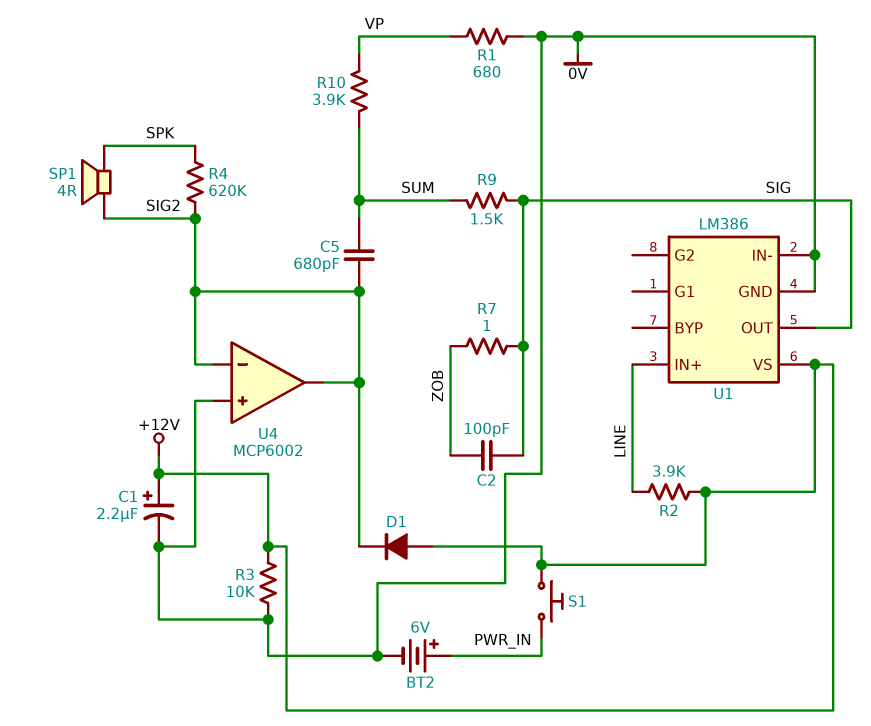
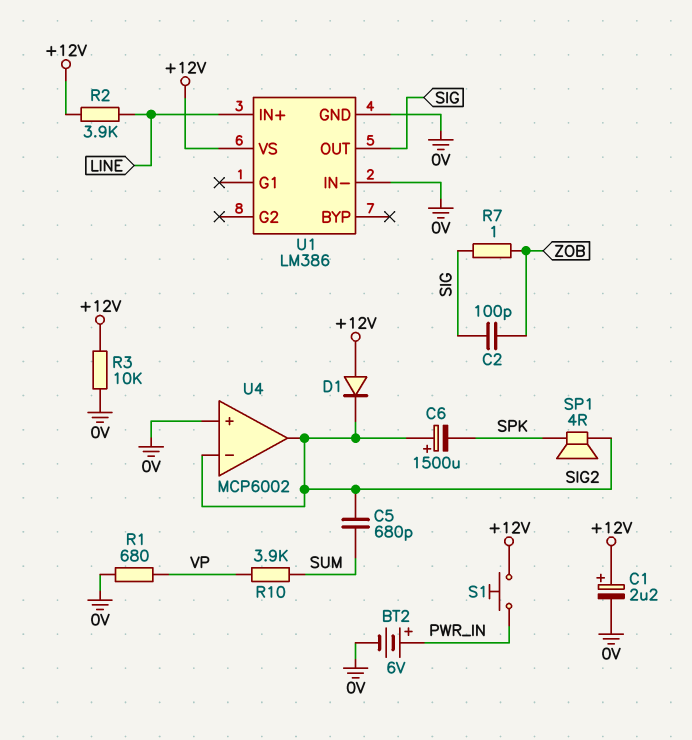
C6: none -> 1500uF (plus SIG2, minus SPK)
R4: 620k (SIG2, SPK) -> none
R9: 1.5k (SIG, SUM) -> none

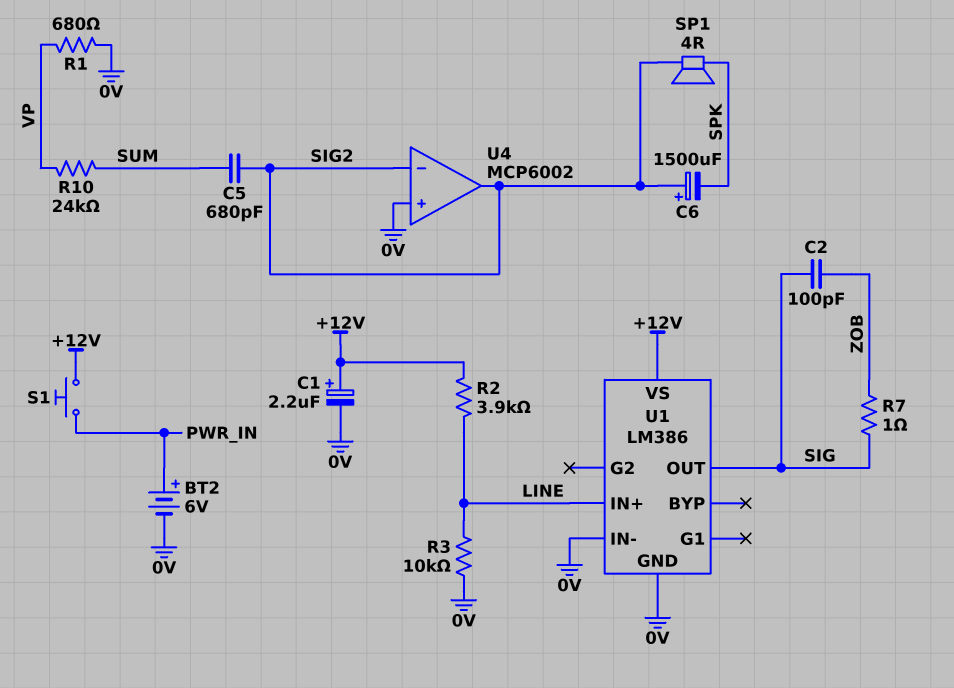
D1: diode (A +12V, K SIG2) -> none
R3: 10k (+12V, 0V) -> 10k (0V, LINE)
R10: 3.9k (SUM, VP) -> 24k (SUM, VP)

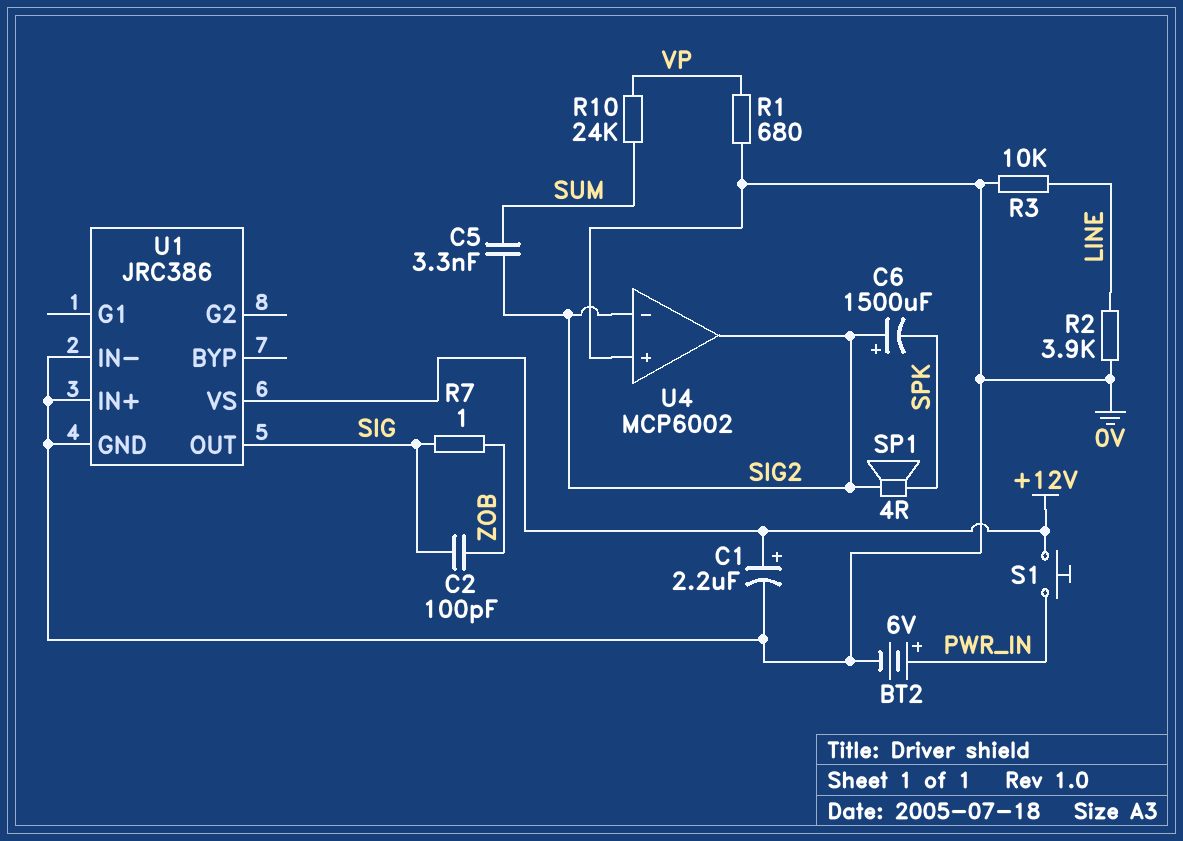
C5: 680pF (SIG2, SUM) -> 3.3nF (SIG2, SUM)
R2: 3.9k (+12V, LINE) -> 3.9k (0V, LINE)
U1: LM386 -> JRC386
U1 pin IN+: LINE -> 0V

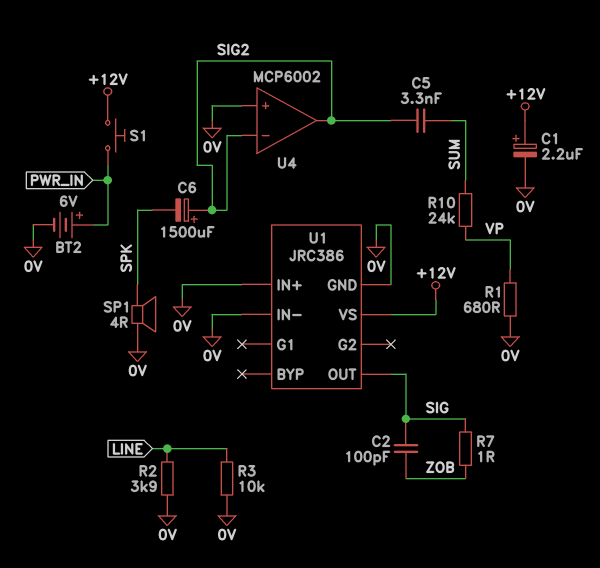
SP1: speaker 4R (SIG2, SPK) -> speaker 4R (0V, SPK)

